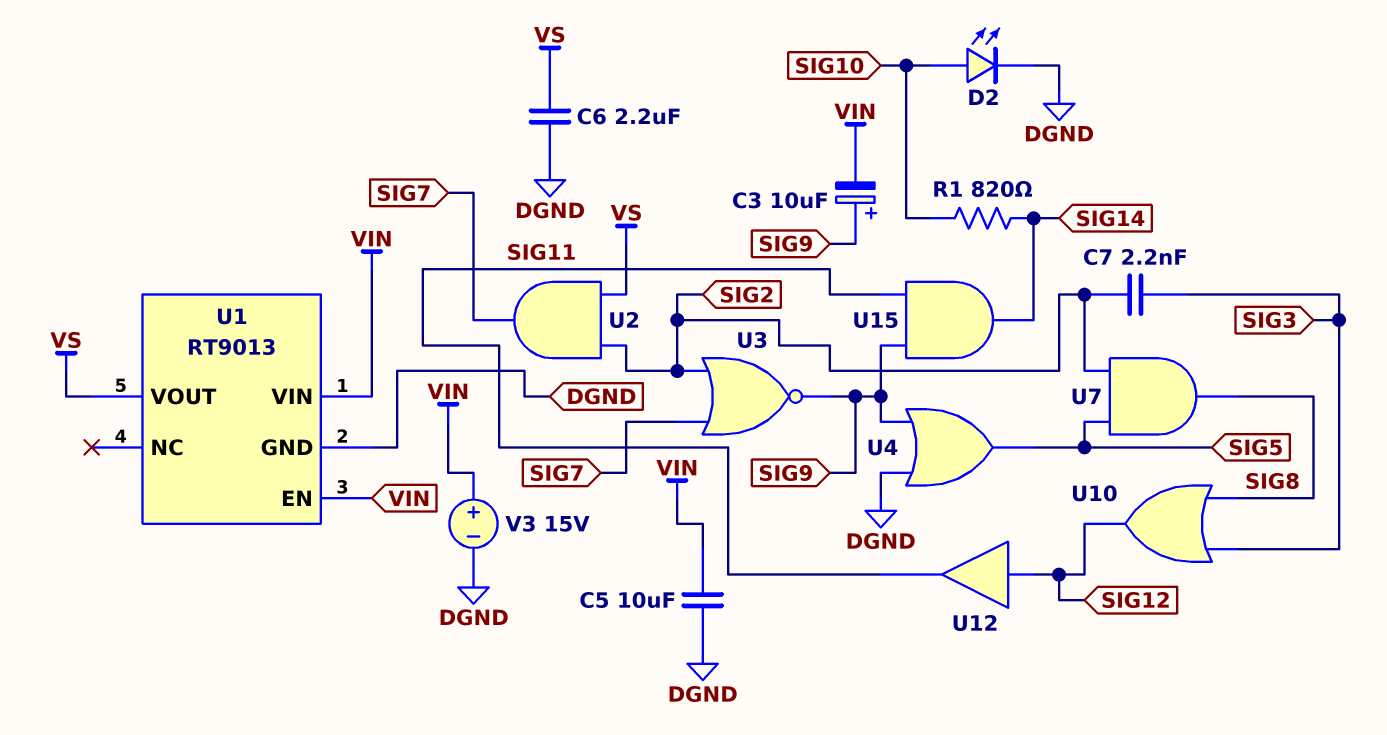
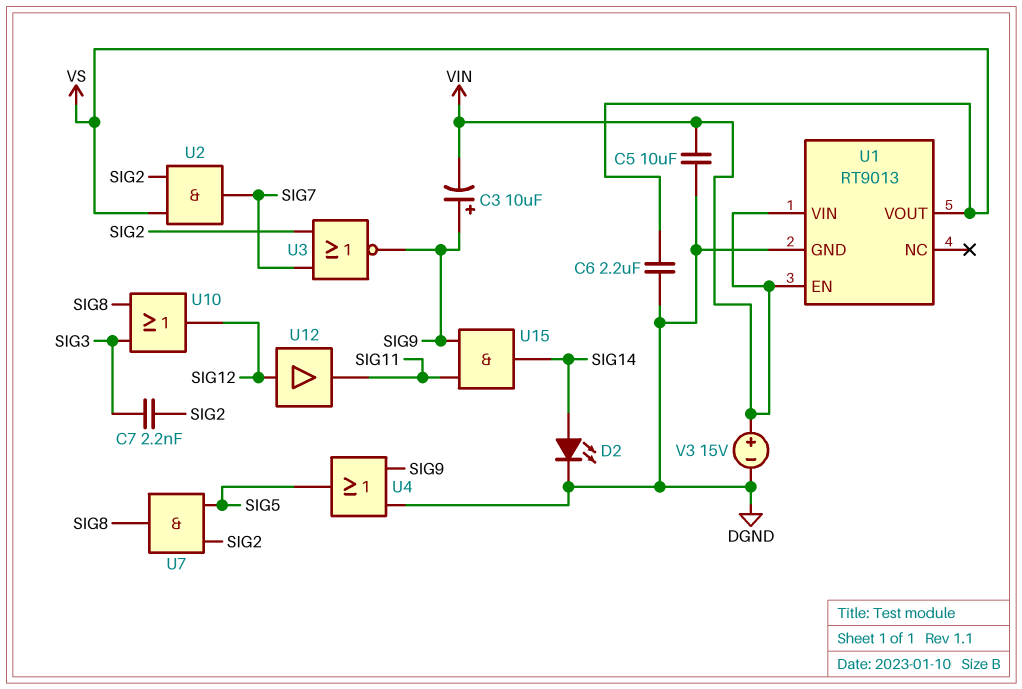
D2: LED (A SIG10, K DGND) -> LED (A SIG14, K DGND)
R1: 820 (SIG10, SIG14) -> none

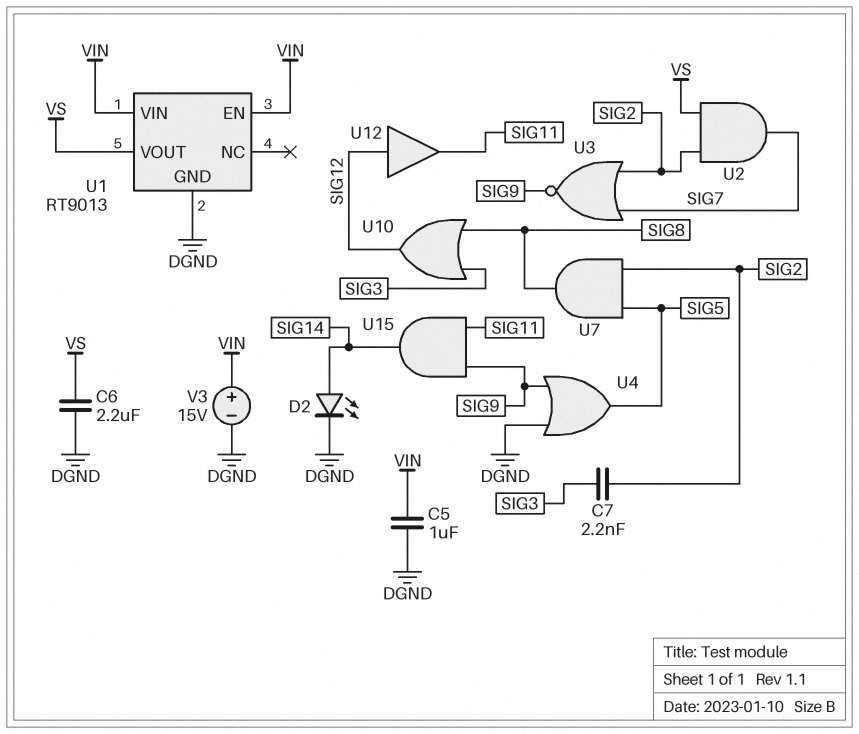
C3: 10uF (plus SIG9, minus VIN) -> none
C5: 10uF (DGND, VIN) -> 1uF (DGND, VIN)

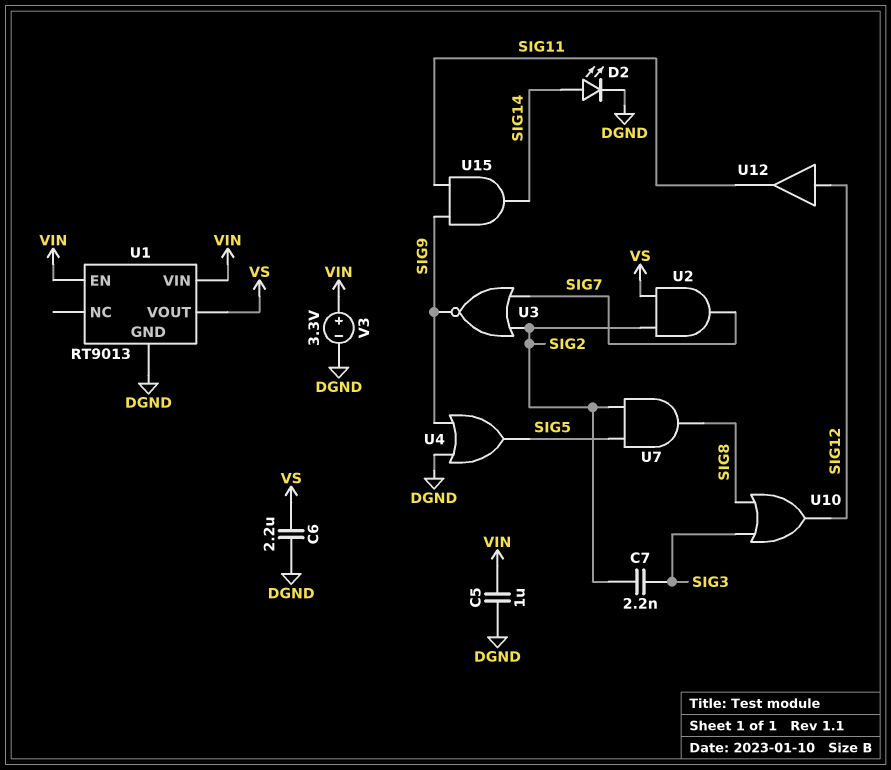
V3: 15V (plus VIN, minus DGND) -> 3.3V (plus VIN, minus DGND)

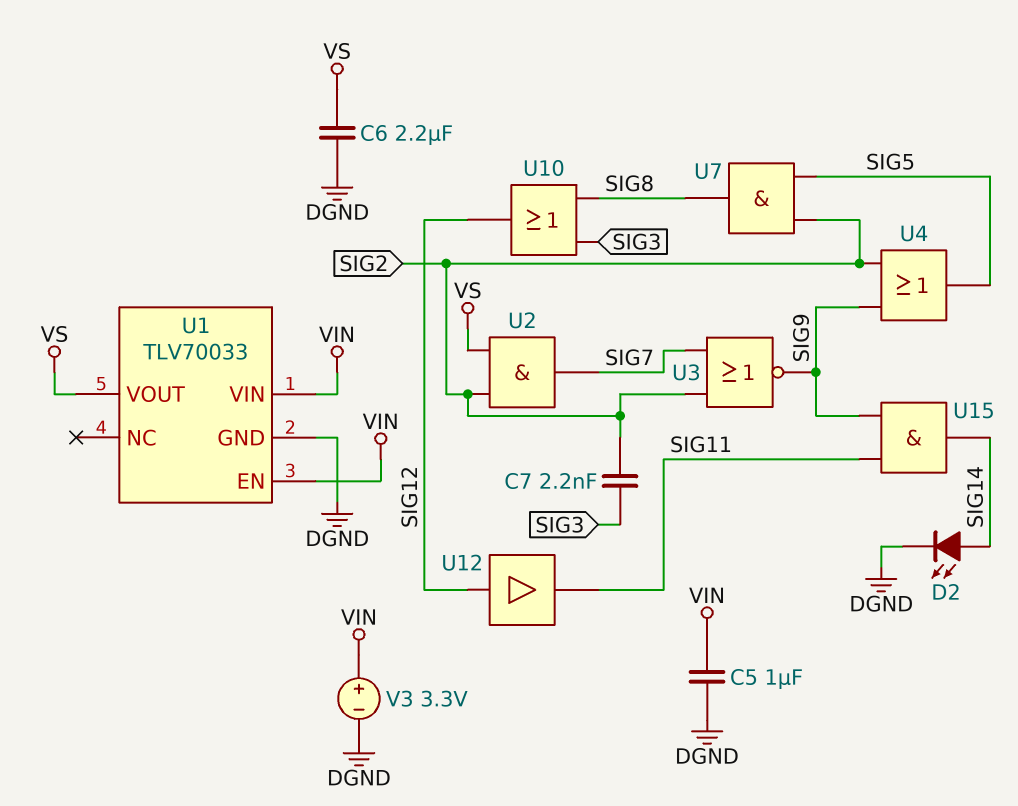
U1: RT9013 -> TLV70033
U4: OR (in DGND, in SIG9, out SIG5) -> OR (in SIG2, in SIG9, out SIG5)

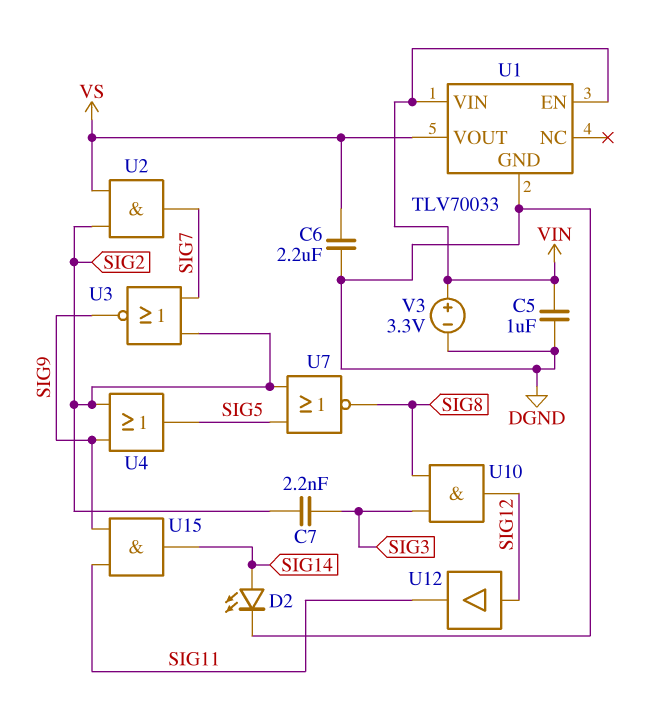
U7: AND (in SIG2, in SIG5, out SIG8) -> NOR (in SIG2, in SIG5, out SIG8)
U10: OR (in SIG3, in SIG8, out SIG12) -> AND (in SIG3, in SIG8, out SIG12)

